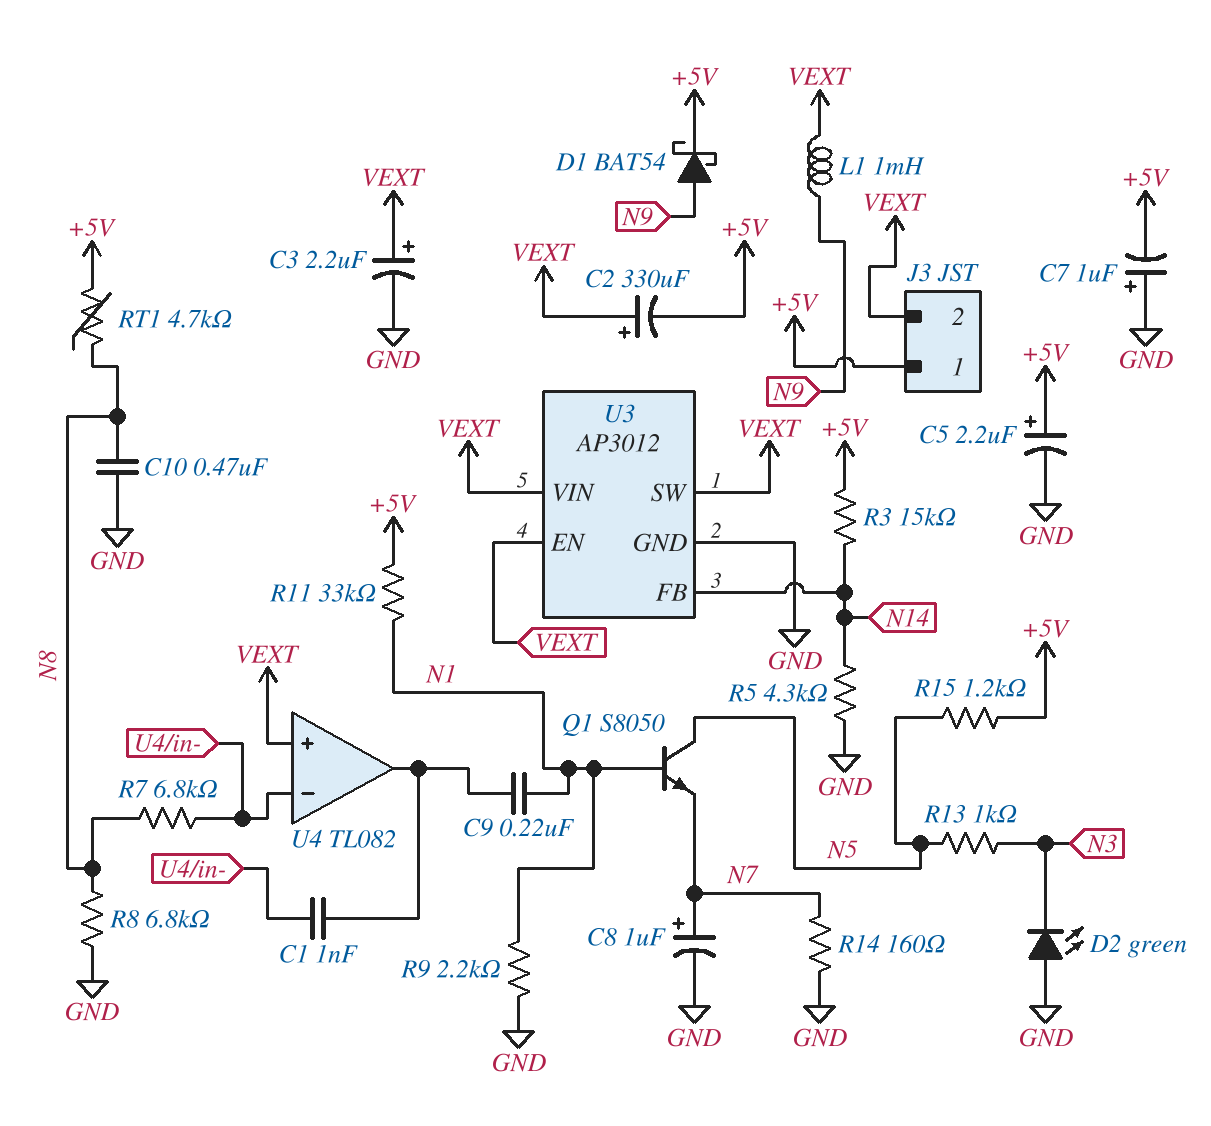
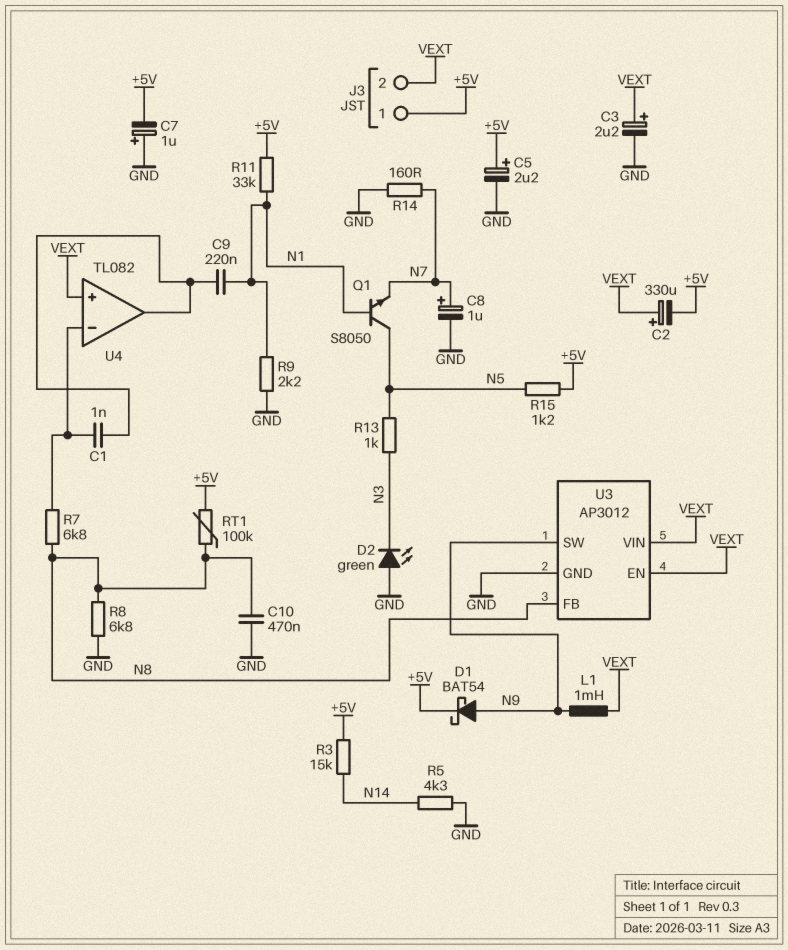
RT1: 4.7k (+5V, N8) -> 100k (+5V, N8)
U3 pin FB: N14 -> N8
U3 pin SW: VEXT -> N9

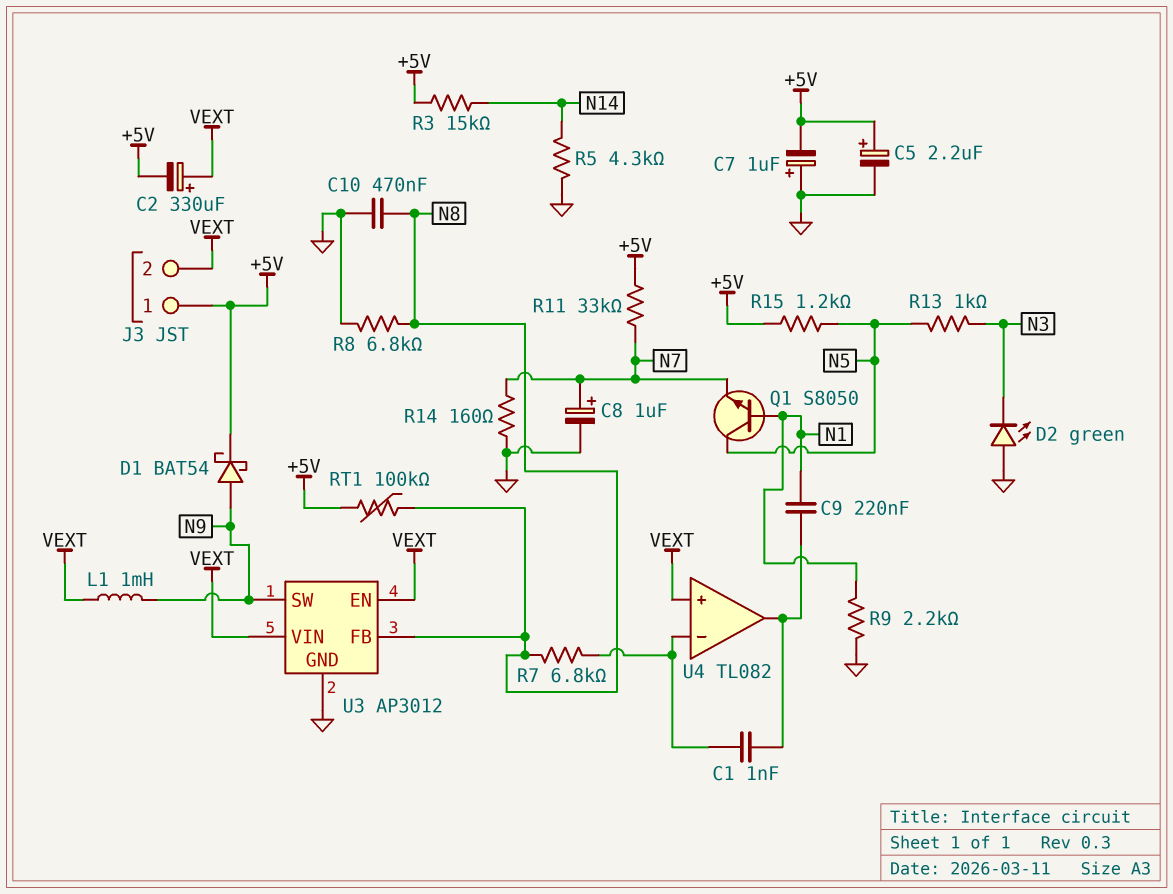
C3: 2.2uF (plus VEXT, minus GND) -> none
R11: 33k (+5V, N1) -> 33k (+5V, N7)

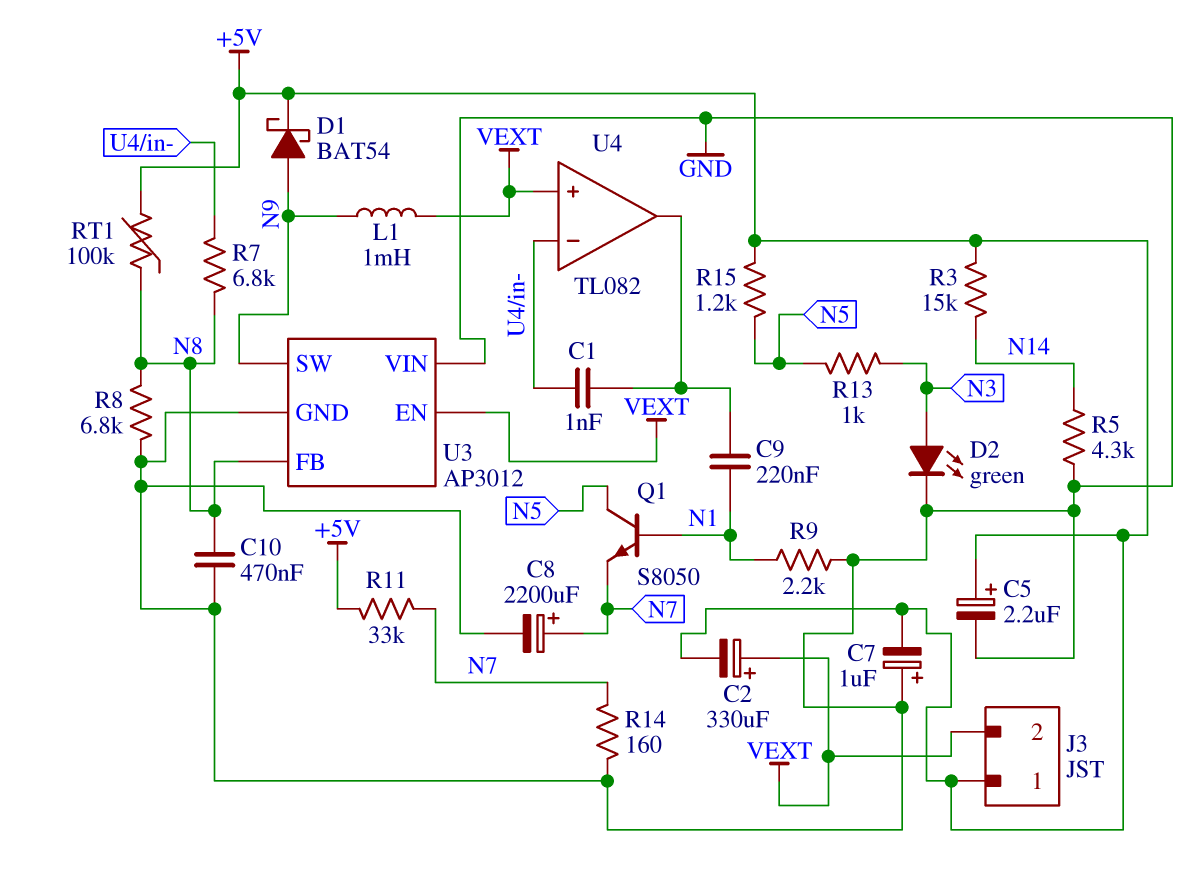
C8: 1uF (plus N7, minus GND) -> 2200uF (plus N7, minus GND)
D2: LED green (A GND, K N3) -> LED green (A N3, K GND)
U3 pin VIN: VEXT -> GND

